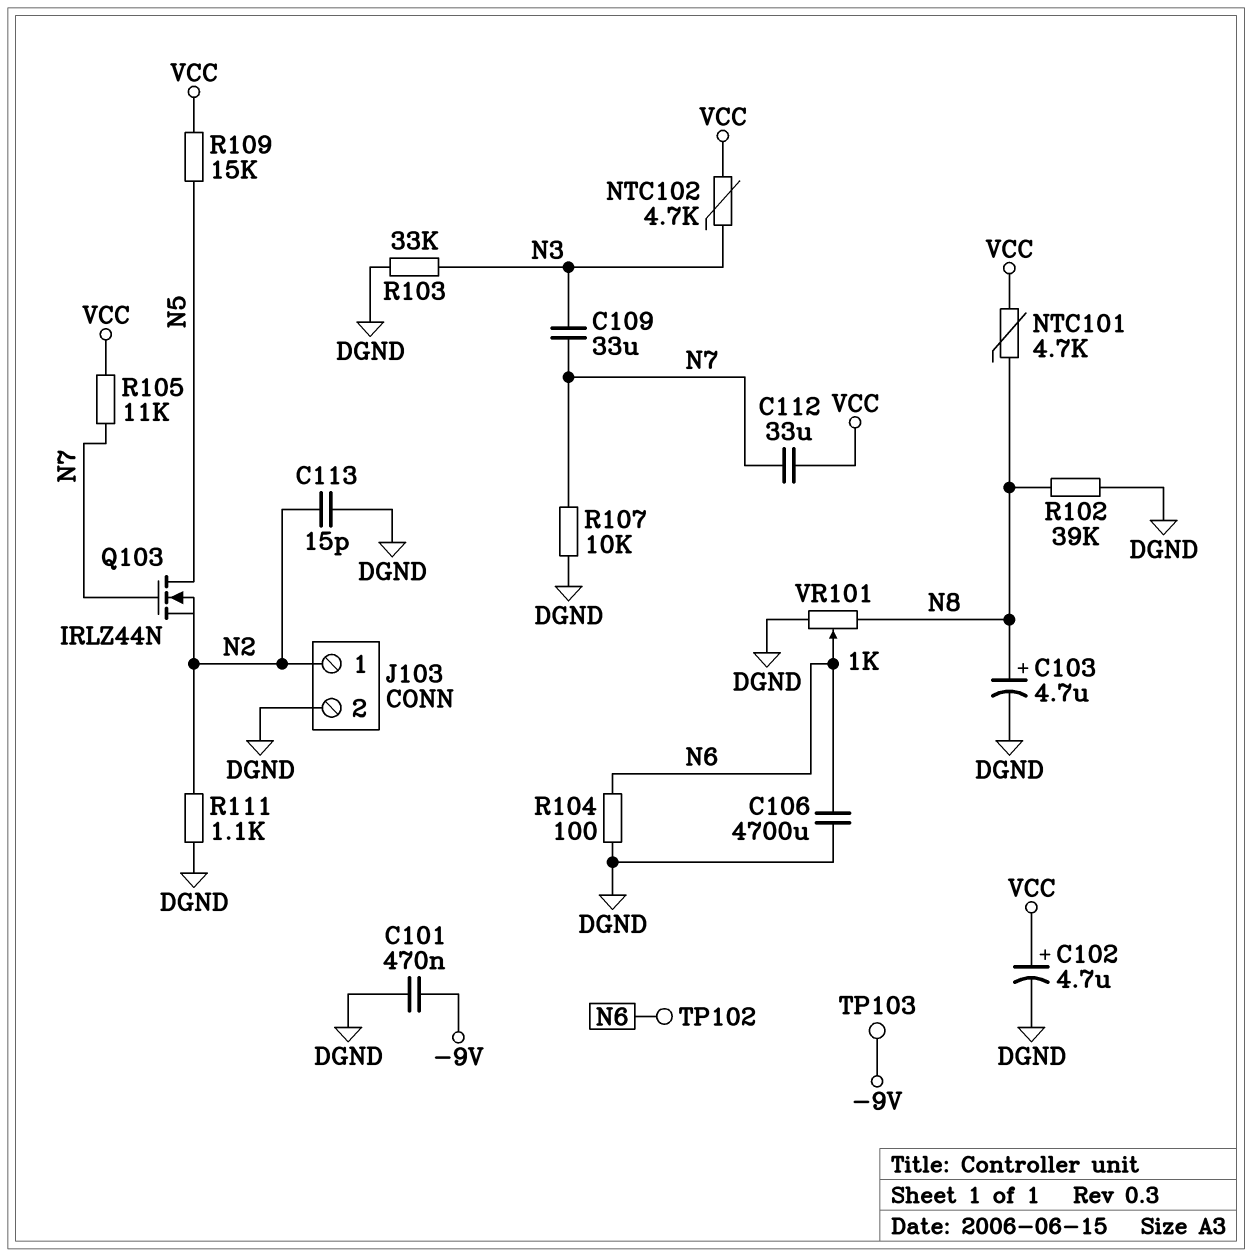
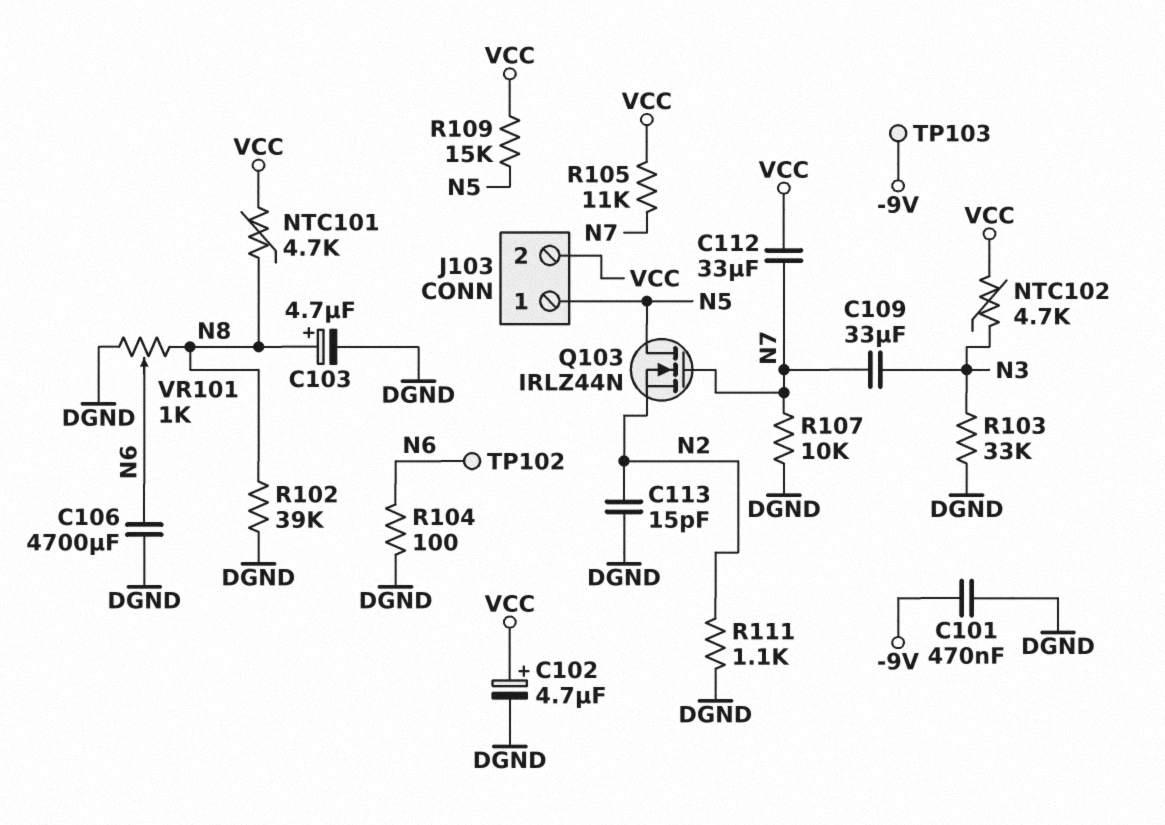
J103 pin 1: N2 -> N5
J103 pin 2: DGND -> VCC

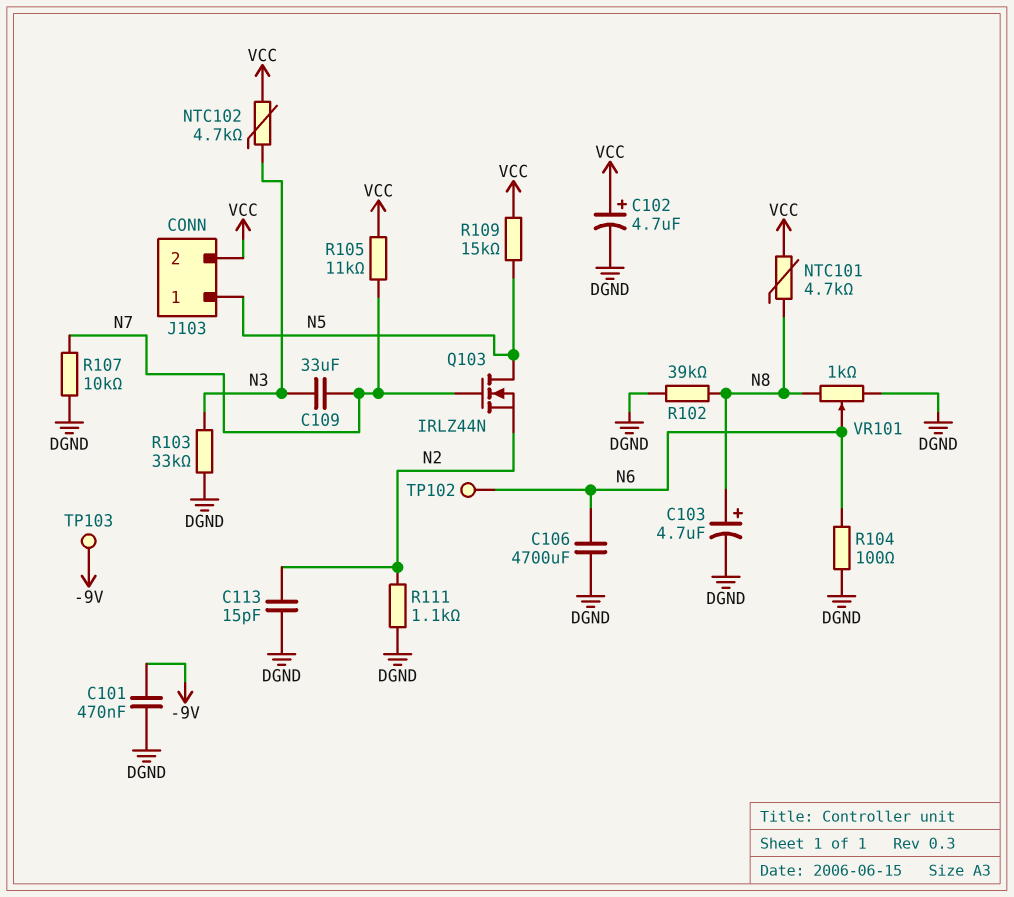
C112: 33uF (N7, VCC) -> none

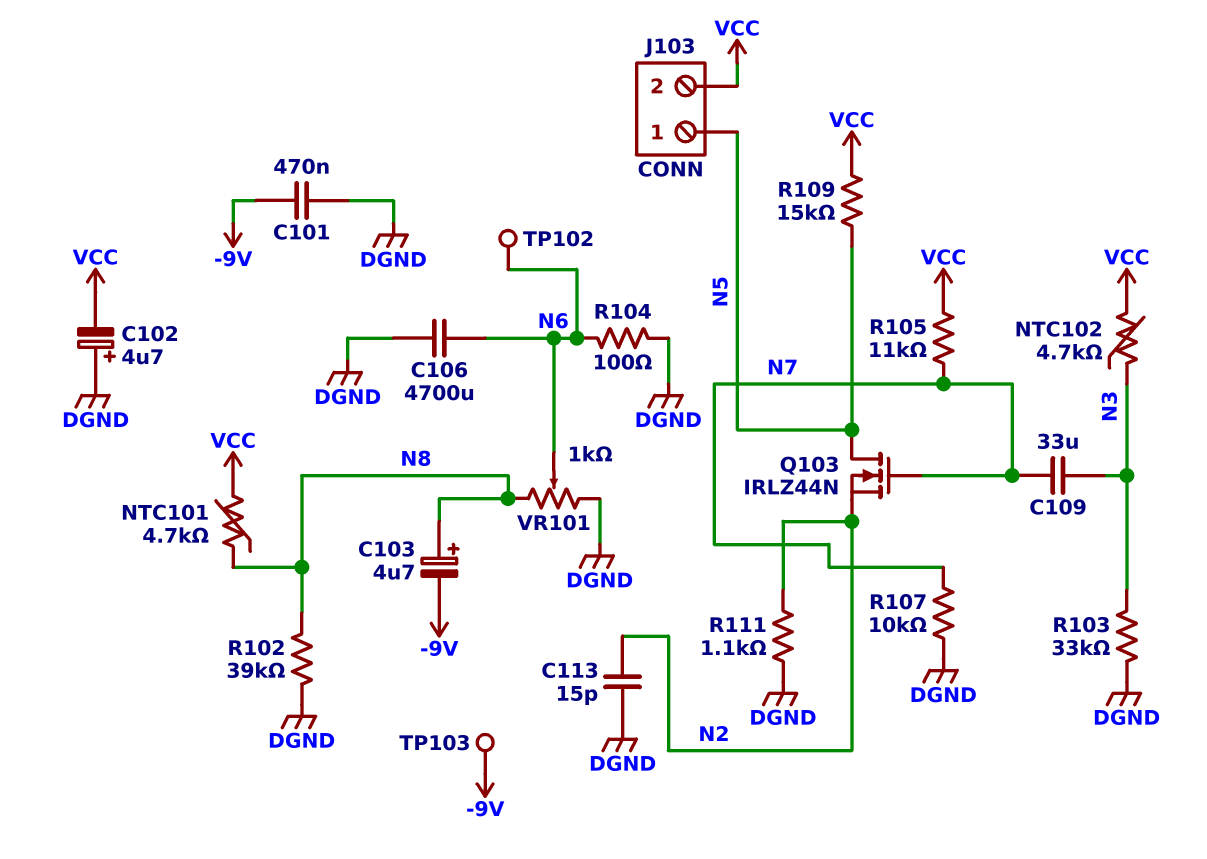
C102: 4.7uF (plus VCC, minus DGND) -> 4.7uF (plus DGND, minus VCC)
C103: 4.7uF (plus N8, minus DGND) -> 4.7uF (plus N8, minus -9V)

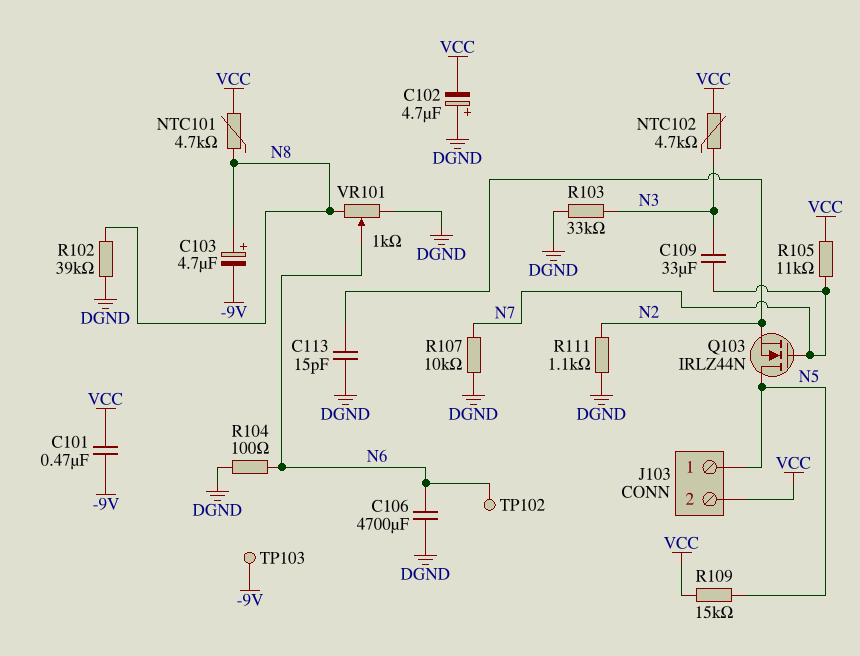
C101: 470nF (-9V, DGND) -> 470nF (-9V, VCC)

